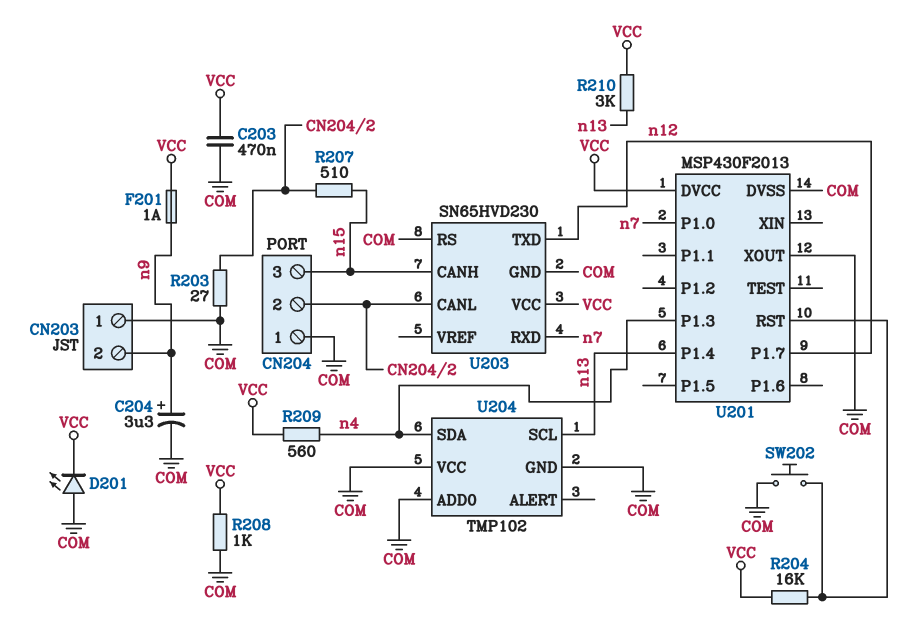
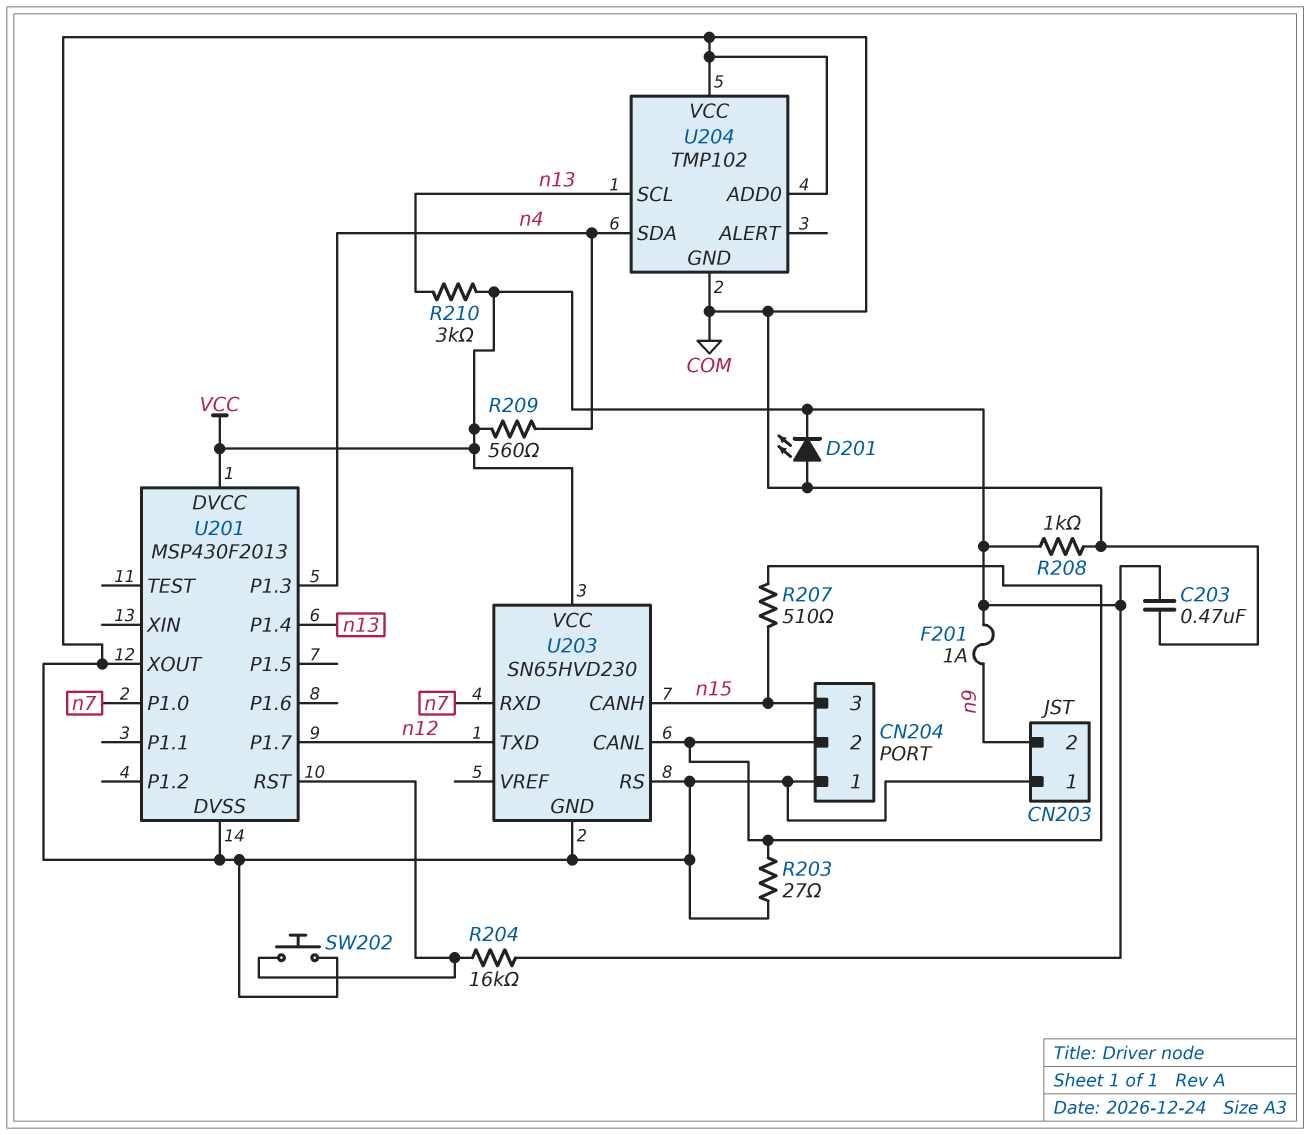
C204: 3.3uF (plus n9, minus COM) -> none

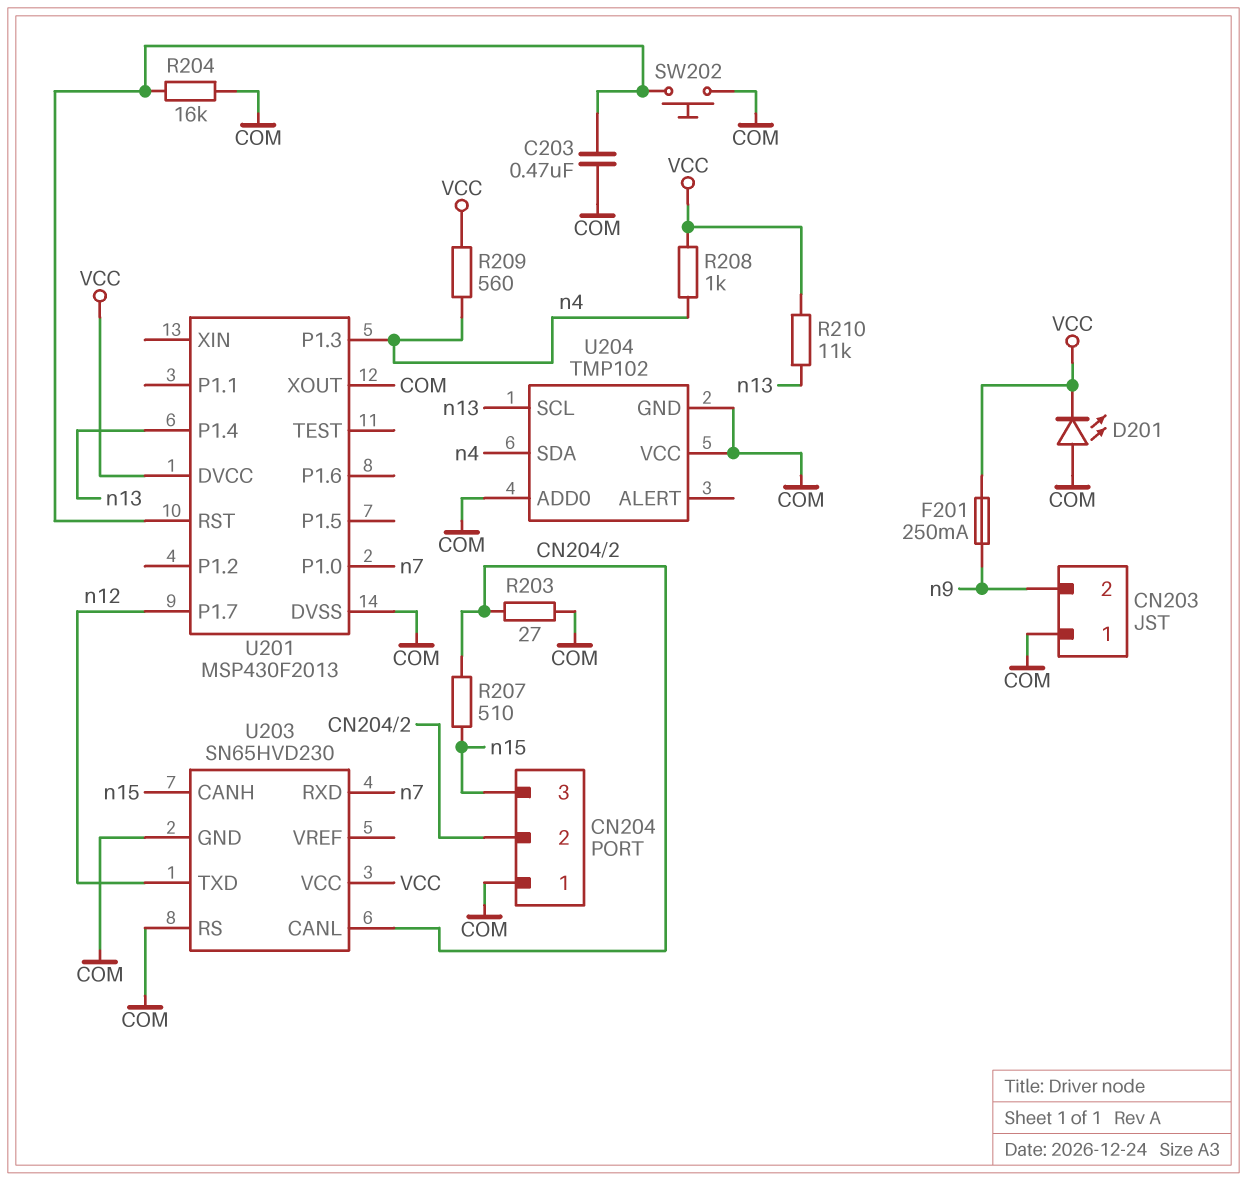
C203: 470nF (COM, VCC) -> 470nF (COM, U201/RST)
F201: 1A (VCC, n9) -> 250mA (VCC, n9)
R204: 16k (U201/RST, VCC) -> 16k (COM, U201/RST)
R208: 1k (COM, VCC) -> 1k (VCC, n4)
R210: 3k (VCC, n13) -> 11k (VCC, n13)

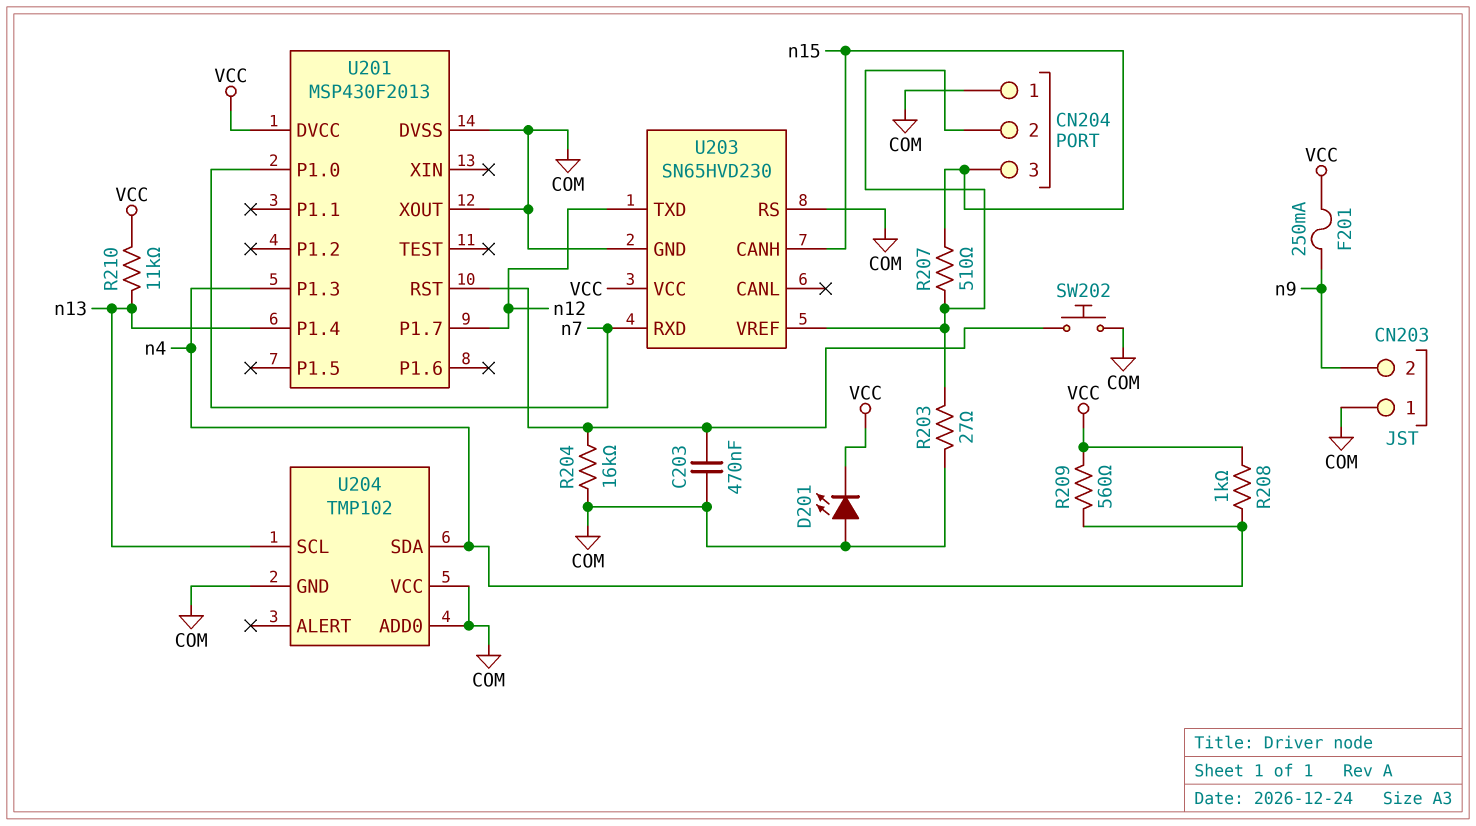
U203 pin CANL: CN204/2 -> none
U203 pin VREF: none -> CN204/2

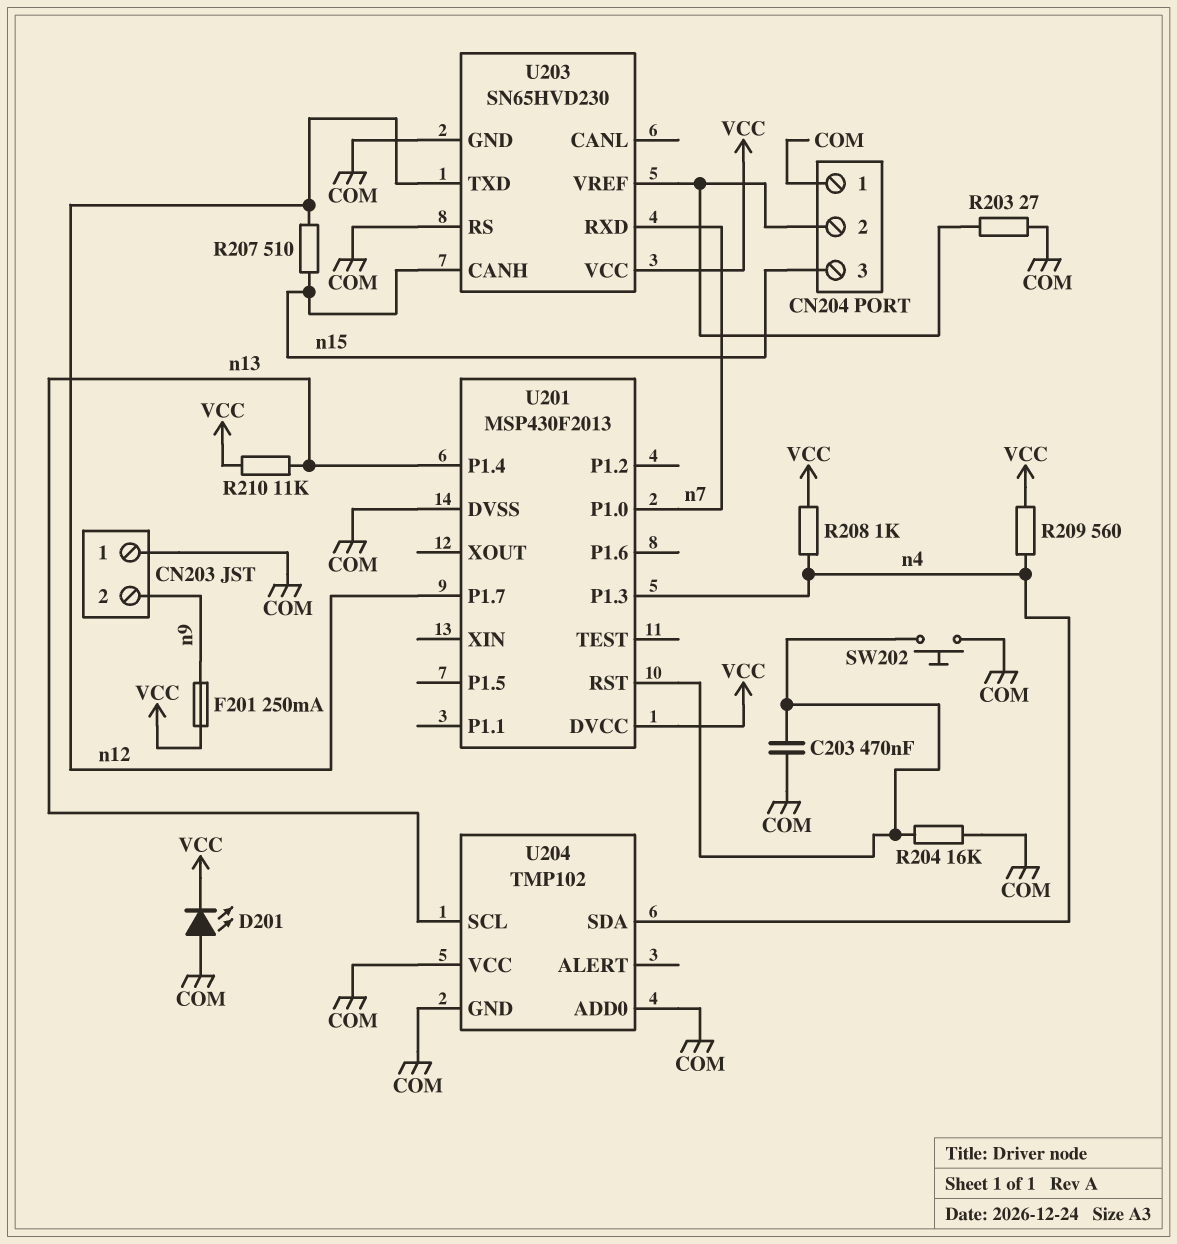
R207: 510 (CN204/2, n15) -> 510 (n12, n15)
U201 pin XOUT: COM -> none

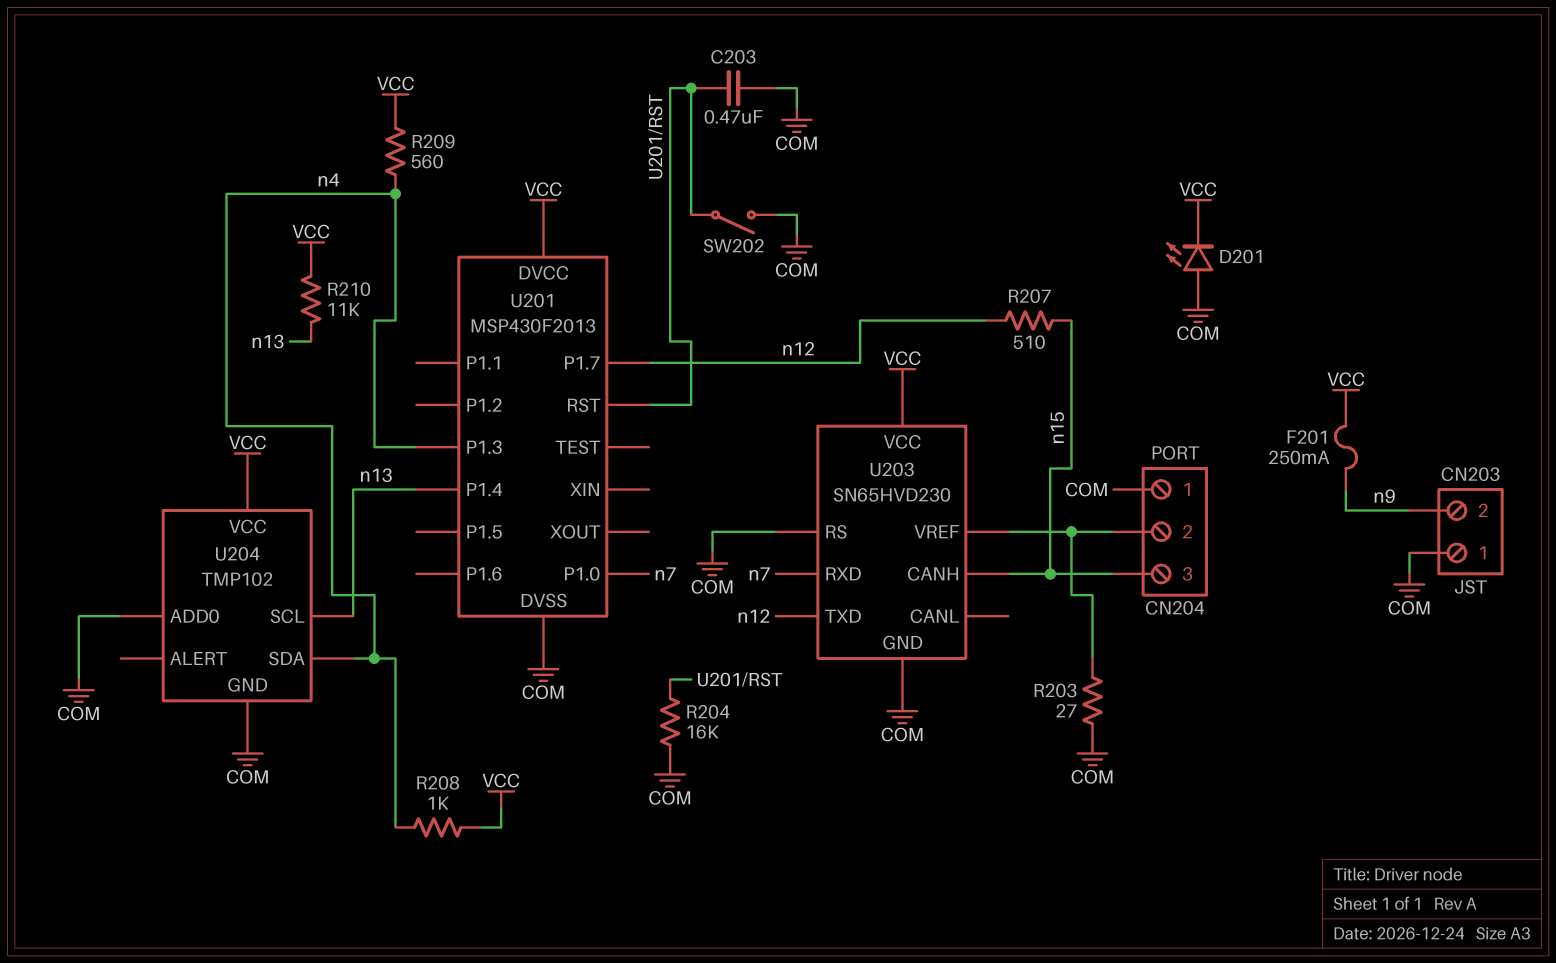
SW202: button (COM, U201/RST) -> switch (COM, U201/RST)
U204 pin VCC: COM -> VCC

